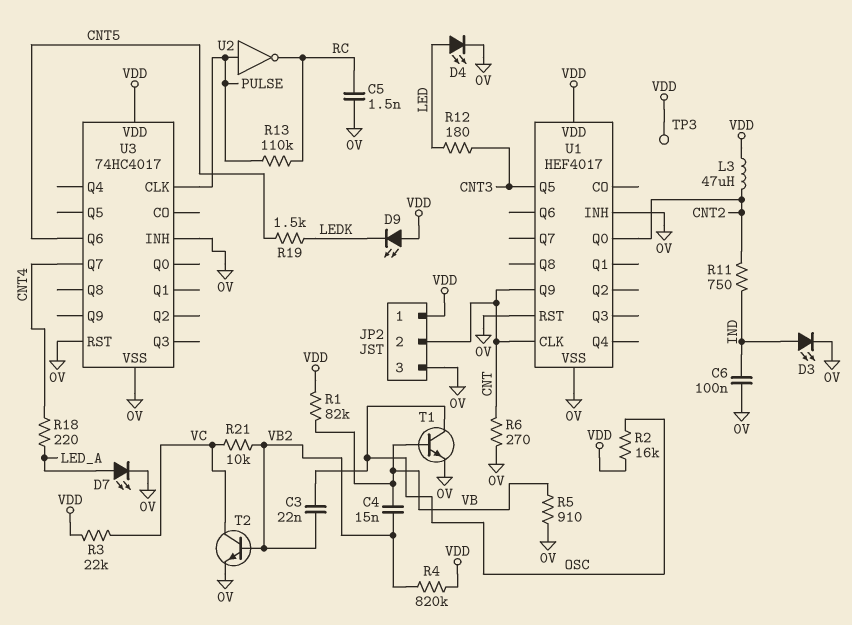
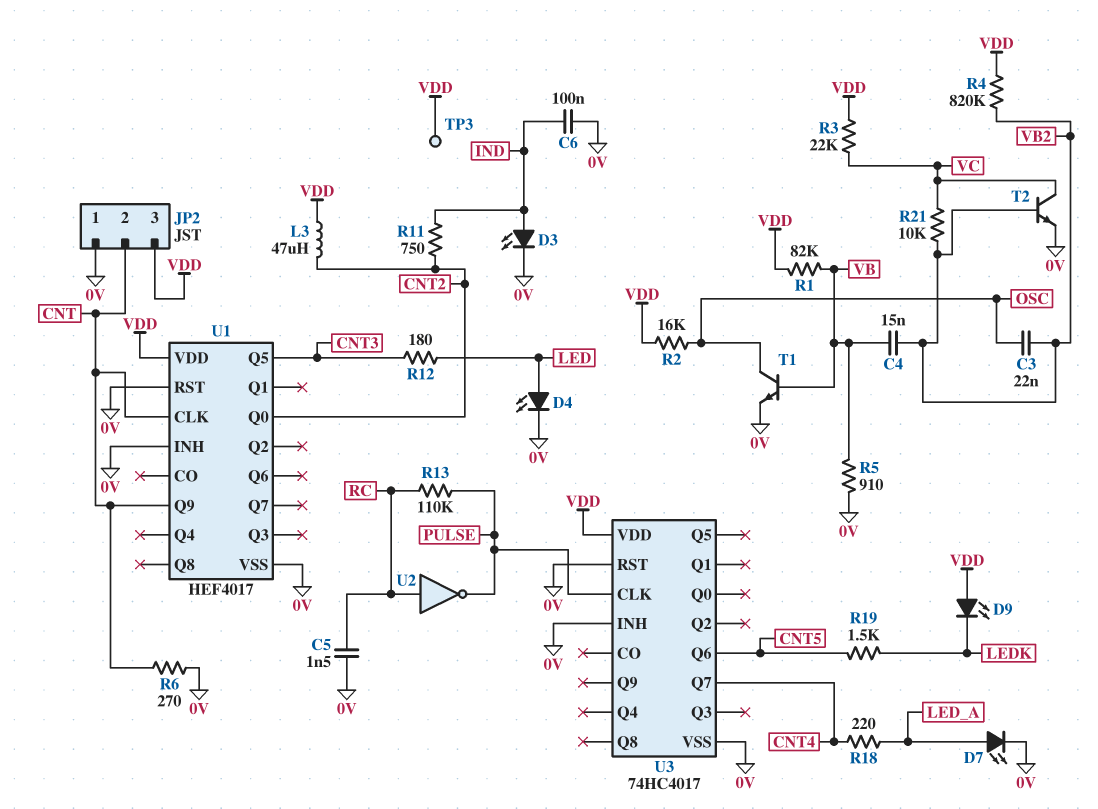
JP2 pin 1: VDD -> 0V
JP2 pin 3: 0V -> VDD
U2: NOT (in PULSE, out RC) -> NOT (in RC, out PULSE)

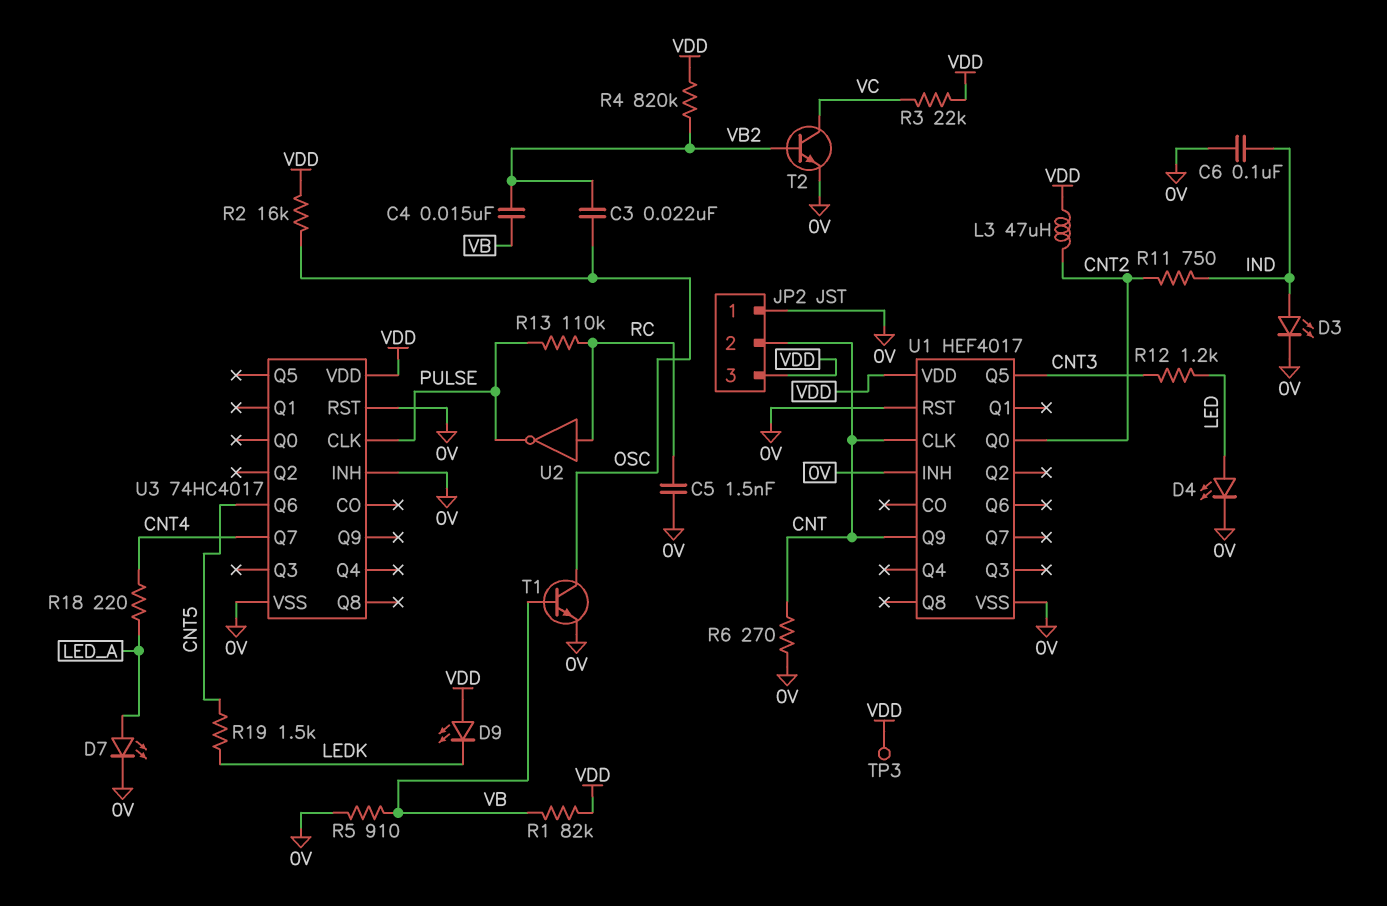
R12: 180 (CNT3, LED) -> 1.2k (CNT3, LED)
R21: 10k (VB2, VC) -> none

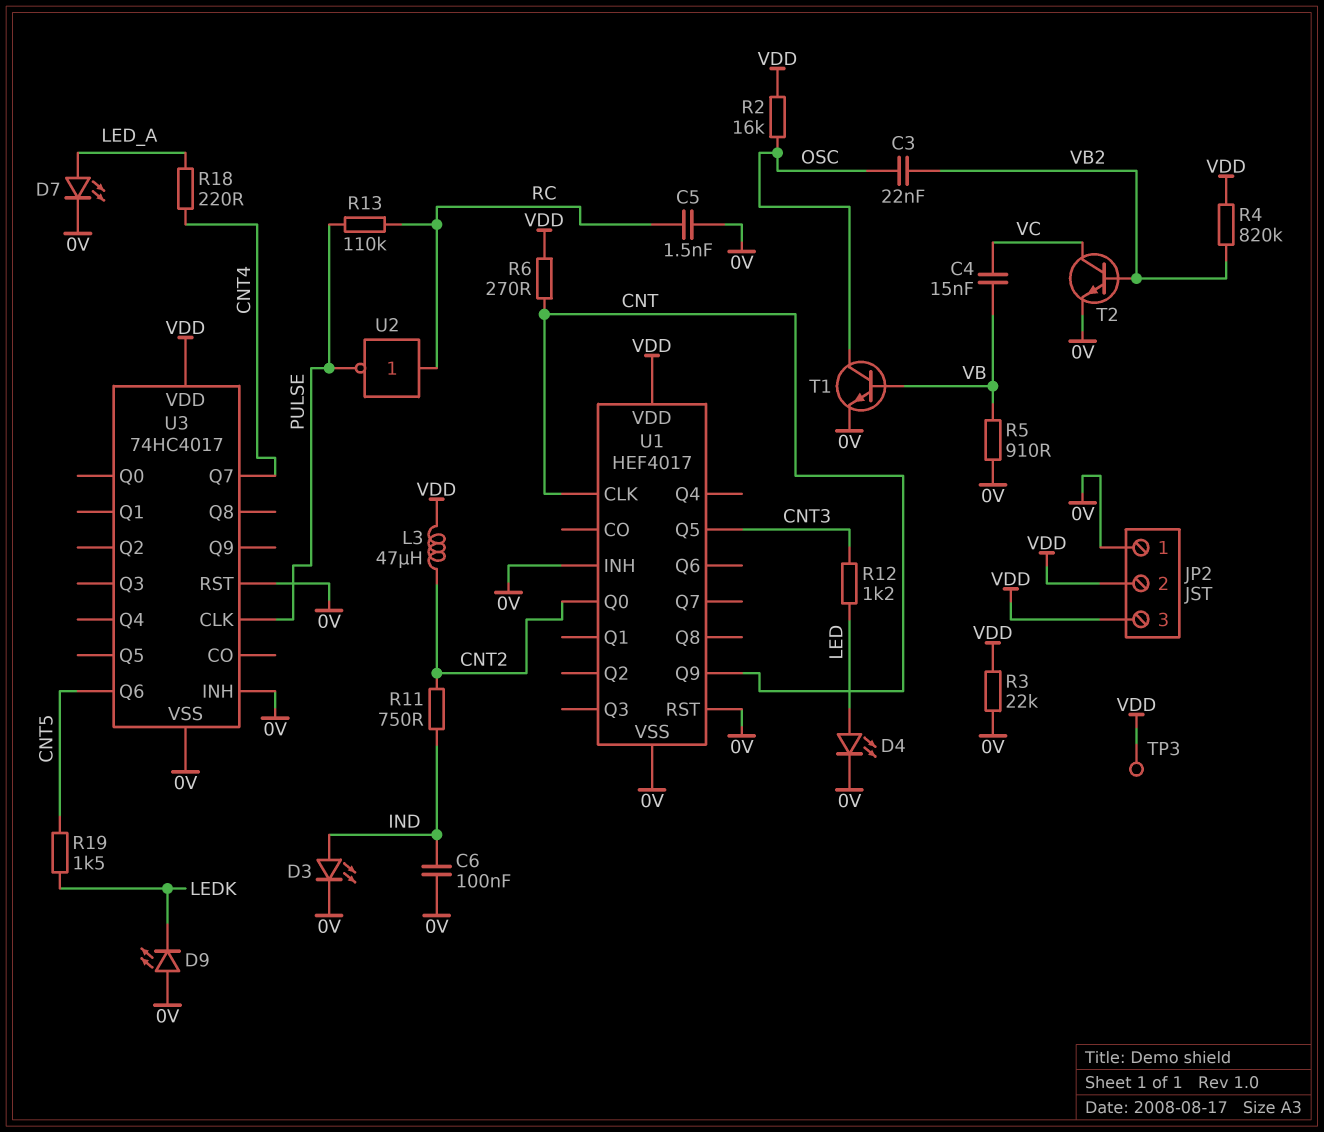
C4: 15nF (VB, VB2) -> 15nF (VB, VC)
D9: LED (A VDD, K LEDK) -> LED (A 0V, K LEDK)
JP2 pin 2: CNT -> VDD
R1: 82k (VB, VDD) -> none
R3: 22k (VC, VDD) -> 22k (0V, VDD)
R6: 270 (0V, CNT) -> 270 (CNT, VDD)

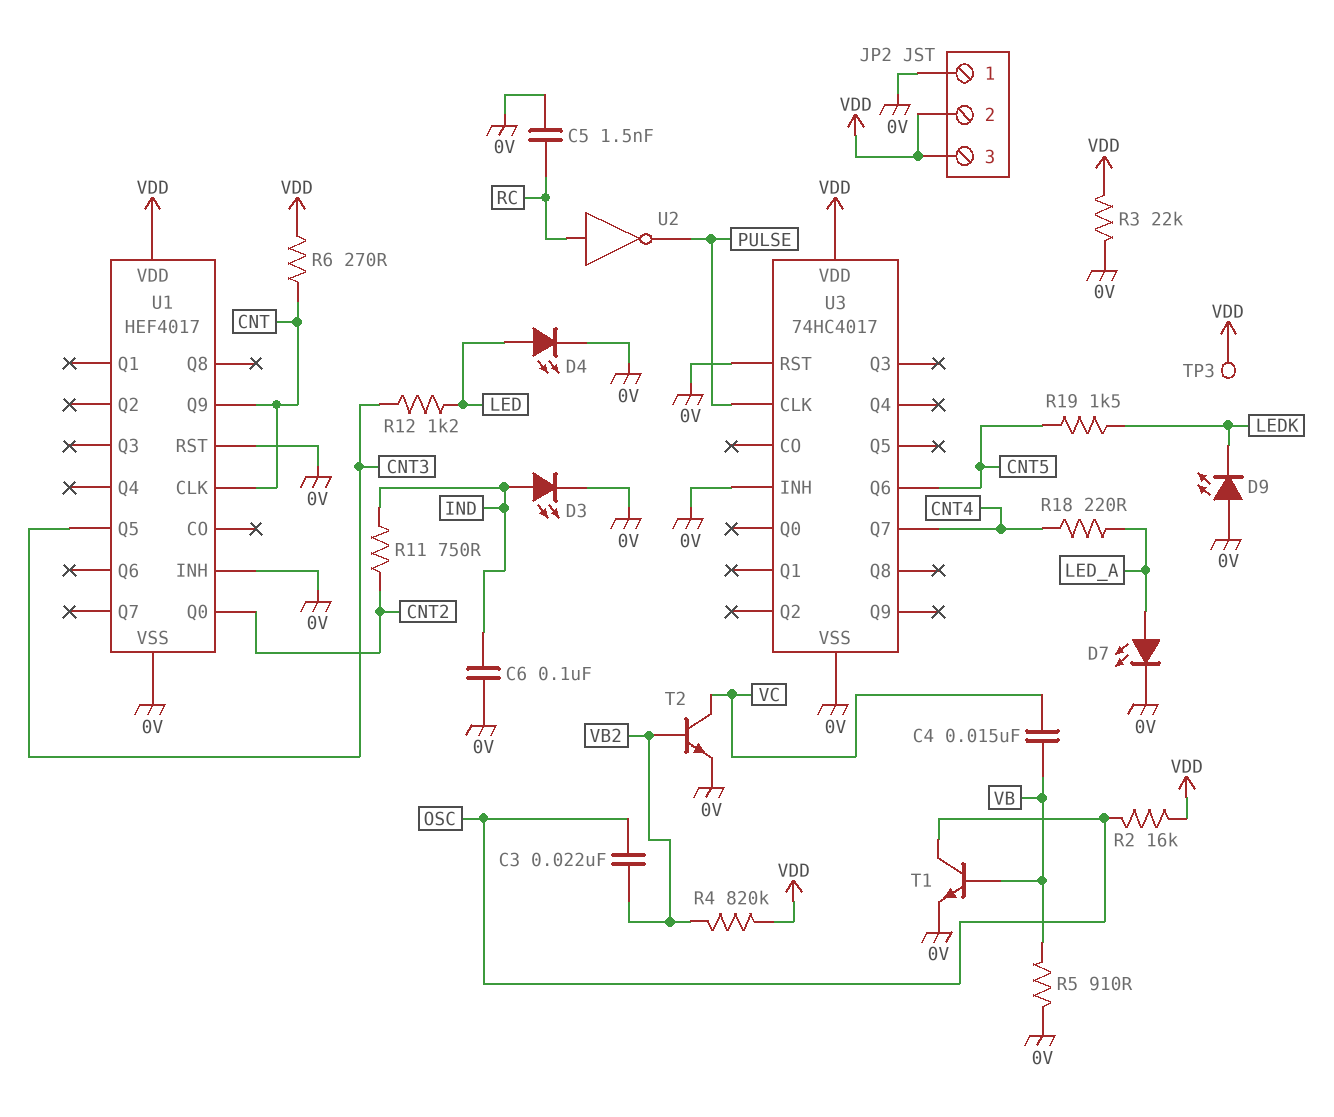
L3: 47uH (CNT2, VDD) -> none
R13: 110k (PULSE, RC) -> none

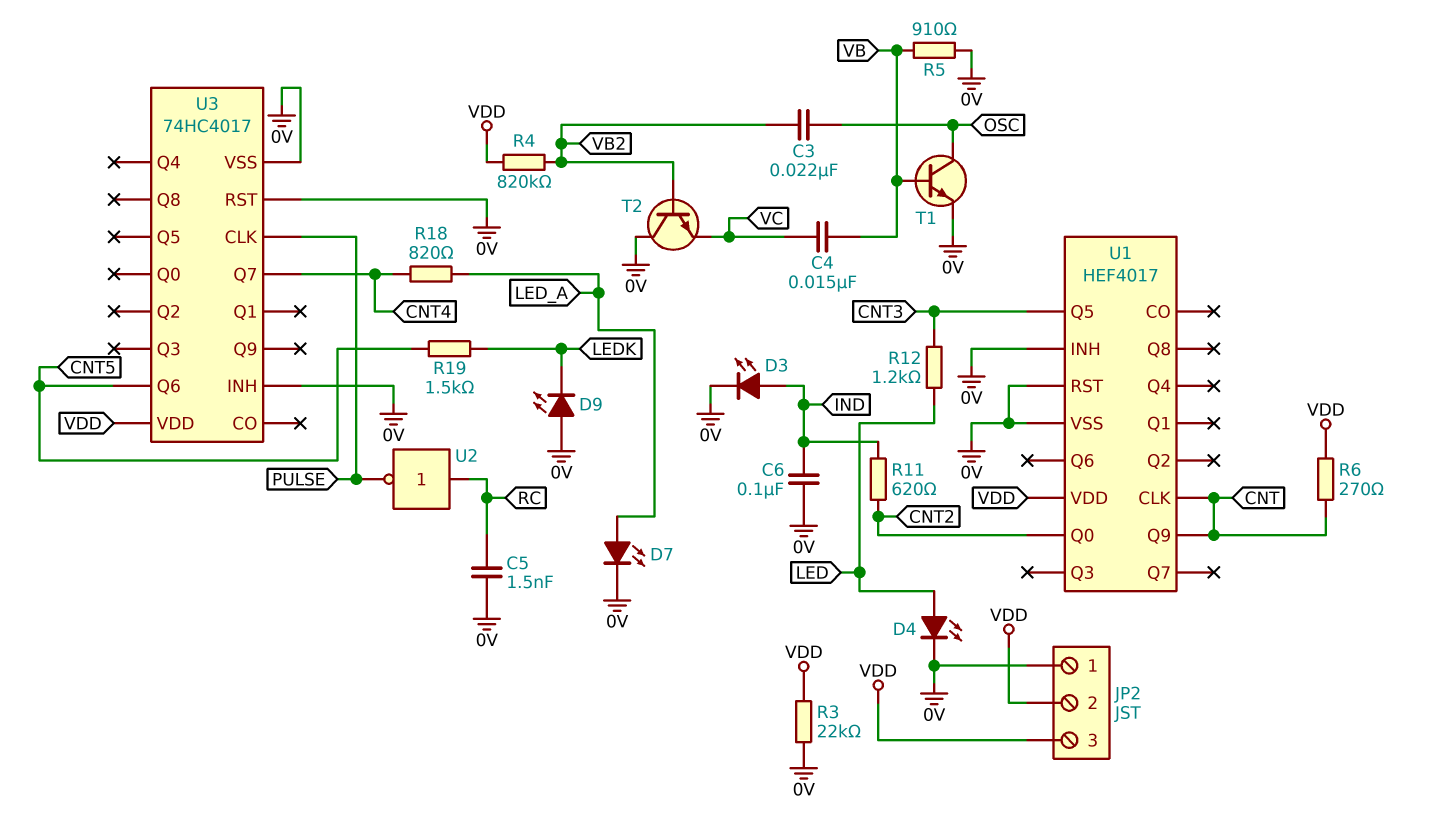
R2: 16k (OSC, VDD) -> none
R11: 750 (CNT2, IND) -> 620 (CNT2, IND)
R18: 220 (CNT4, LED_A) -> 820 (CNT4, LED_A)
T2: NPN (B VB2, C VC, E 0V) -> NPN (B VB2, C 0V, E VC)
TP3: test point (VDD) -> none

